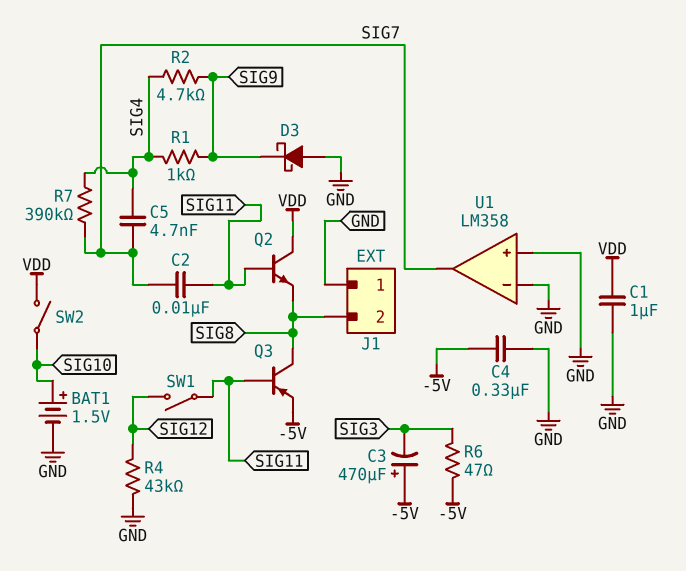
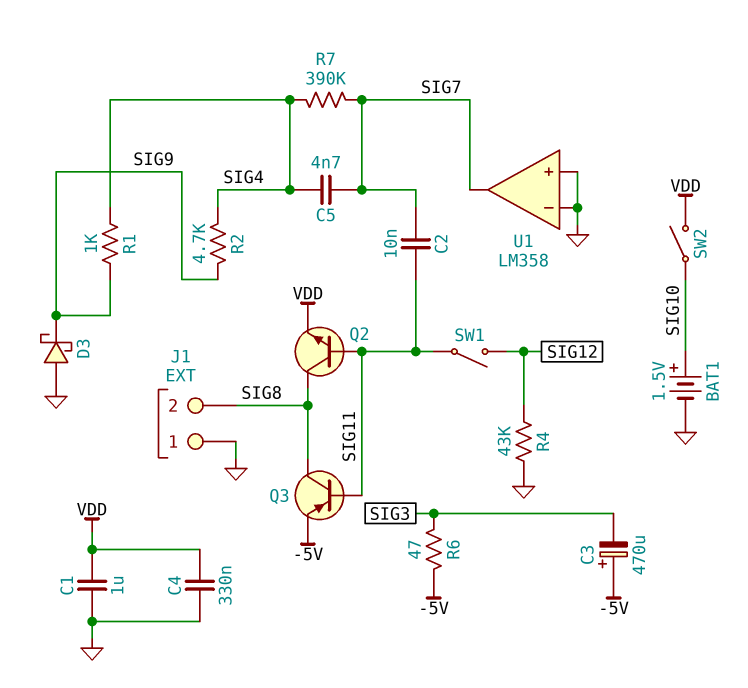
C4: 330nF (-5V, GND) -> 330nF (GND, VDD)
Q2: NPN (B SIG11, C VDD, E SIG8) -> NPN (B SIG11, C SIG8, E VDD)

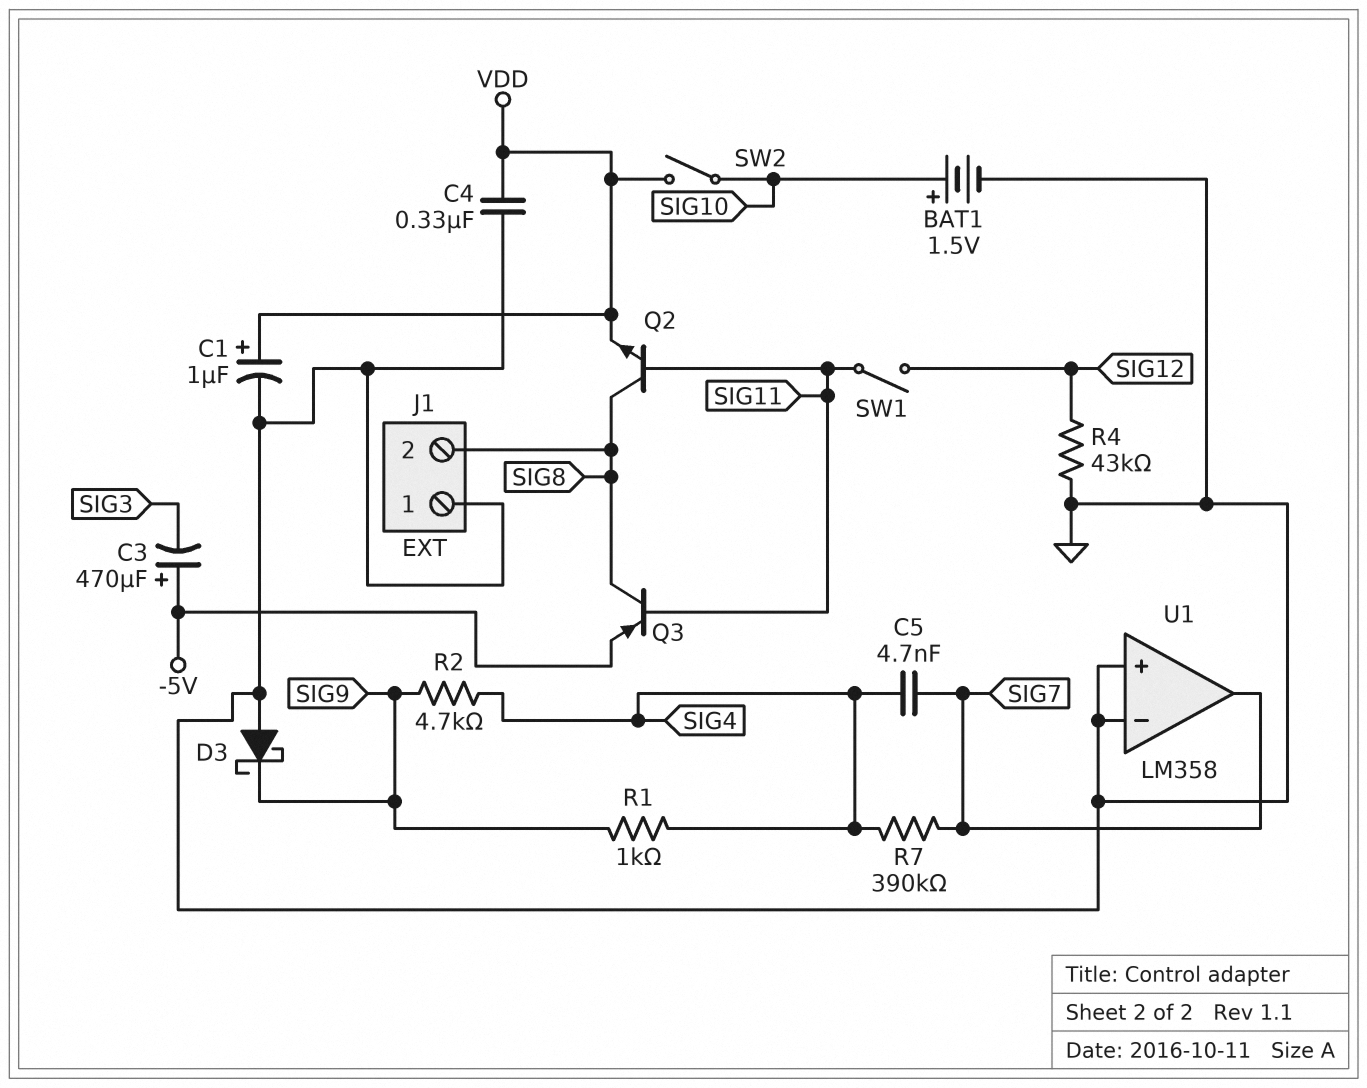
C1: 1uF (GND, VDD) -> 1uF (plus VDD, minus GND)
C2: 10nF (SIG7, SIG11) -> none
R6: 47 (-5V, SIG3) -> none

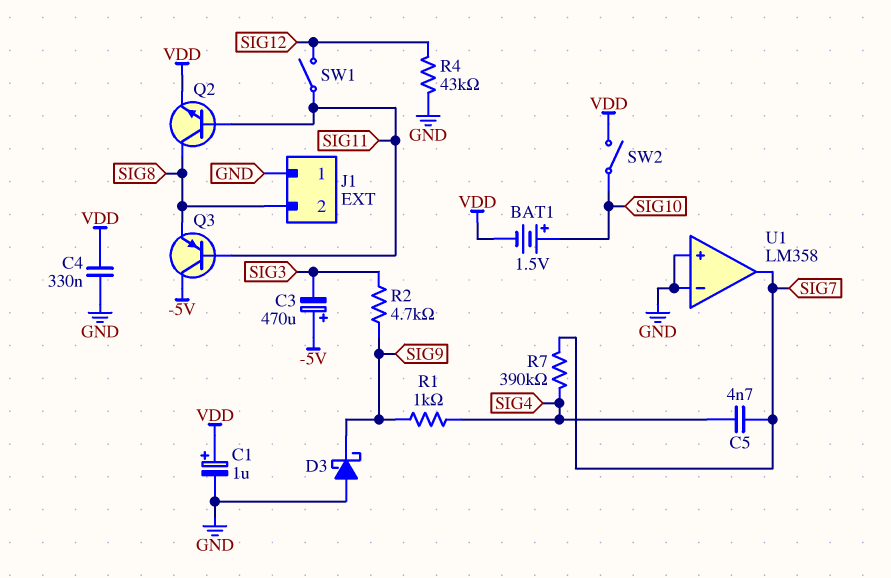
BAT1: 1.5V (plus SIG10, minus GND) -> 1.5V (plus SIG10, minus VDD)
Q3: PNP (B SIG11, C SIG8, E -5V) -> PNP (B SIG11, C -5V, E SIG8)
R2: 4.7k (SIG4, SIG9) -> 4.7k (SIG3, SIG9)

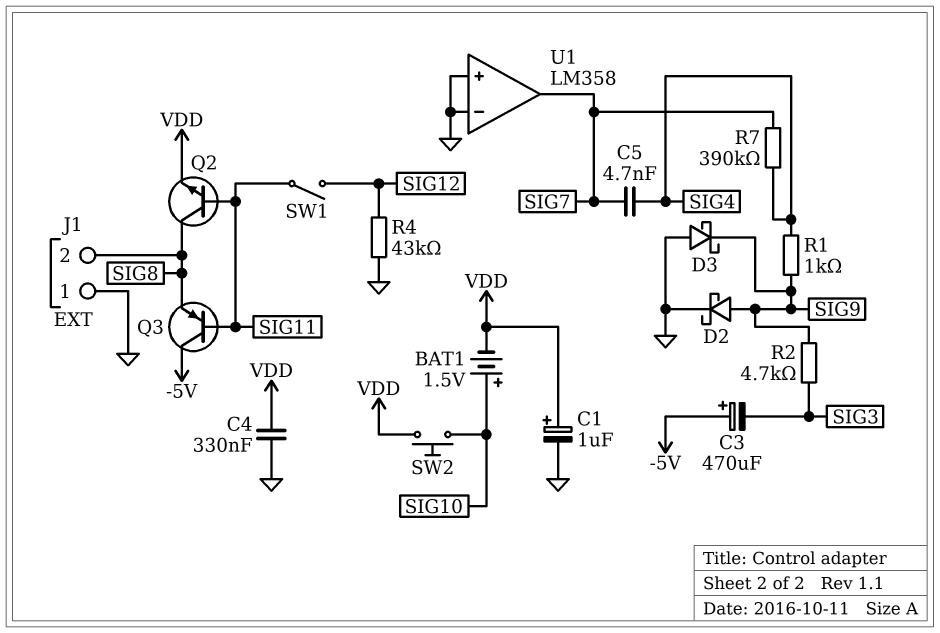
D2: none -> schottky (A SIG9, K GND)
SW2: switch (SIG10, VDD) -> button (SIG10, VDD)

